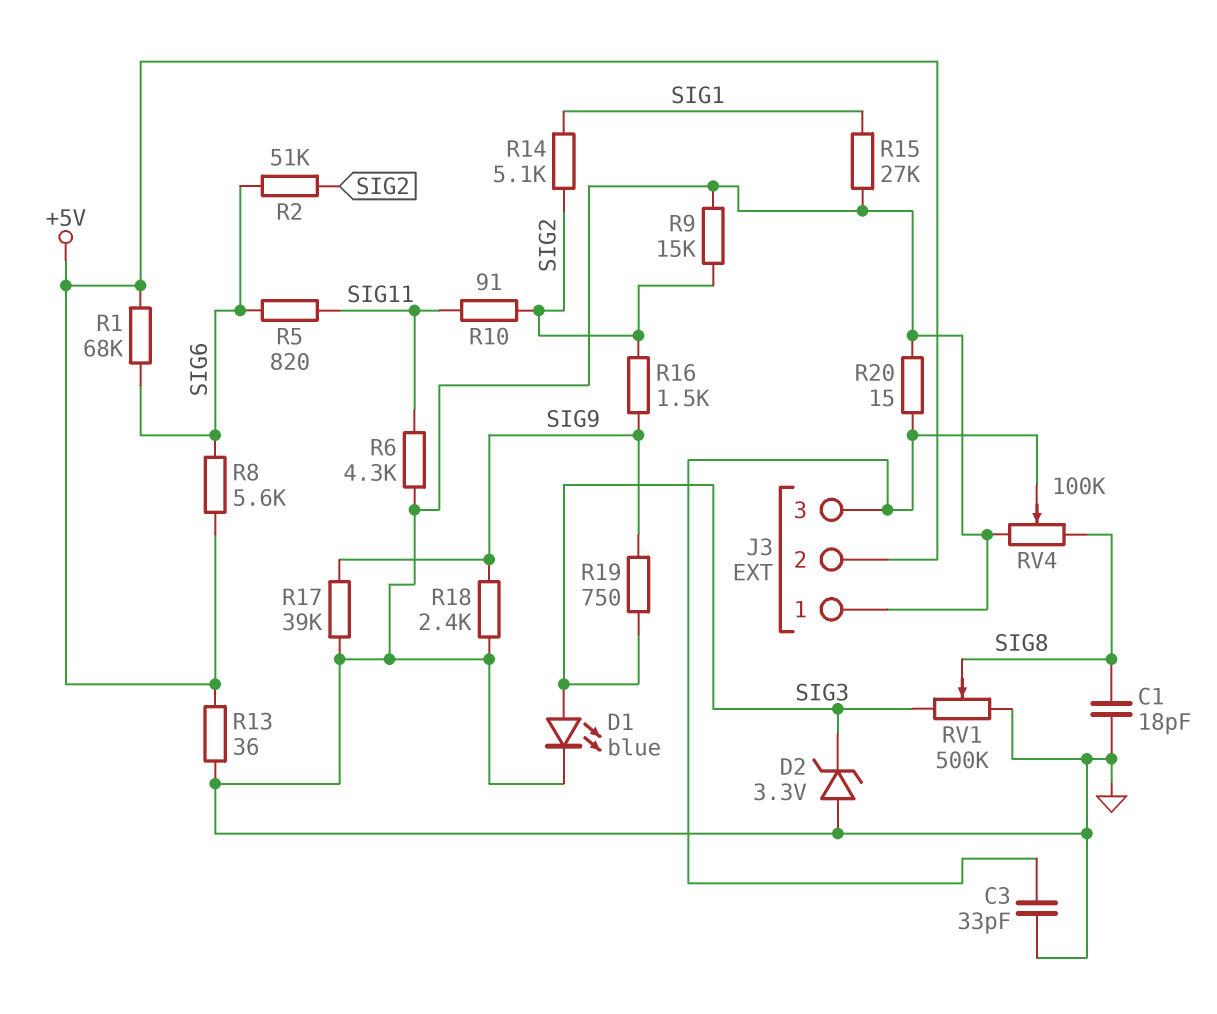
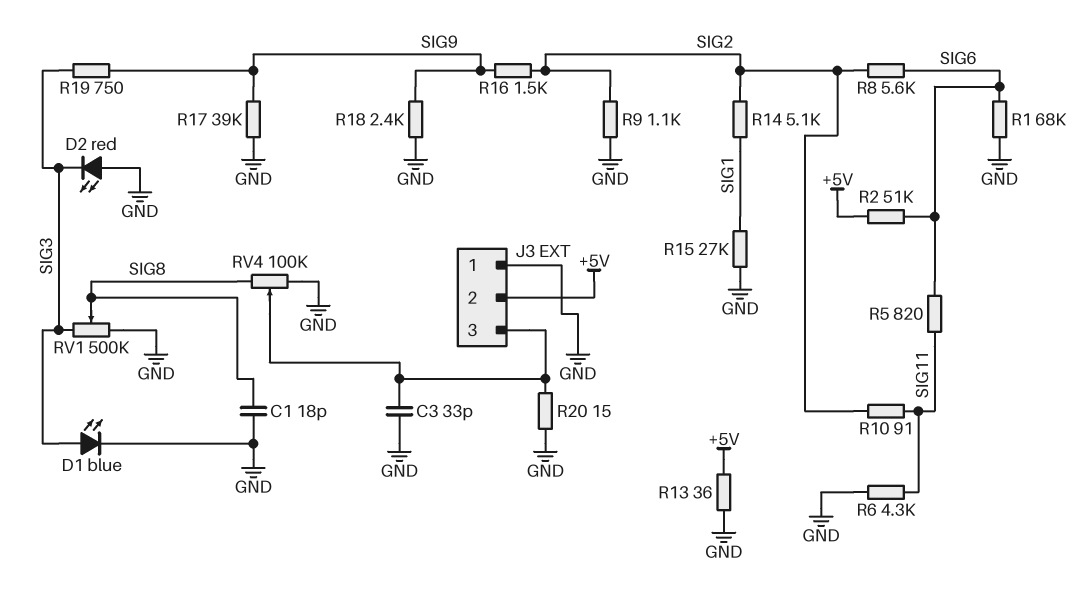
D2: zener 3.3V (A GND, K SIG3) -> LED red (A GND, K SIG3)
R1: 68k (+5V, SIG6) -> 68k (GND, SIG6)
R2: 51k (SIG2, SIG6) -> 51k (+5V, SIG6)
R8: 5.6k (+5V, SIG6) -> 5.6k (SIG2, SIG6)
R9: 15k (GND, SIG2) -> 1.1k (GND, SIG2)

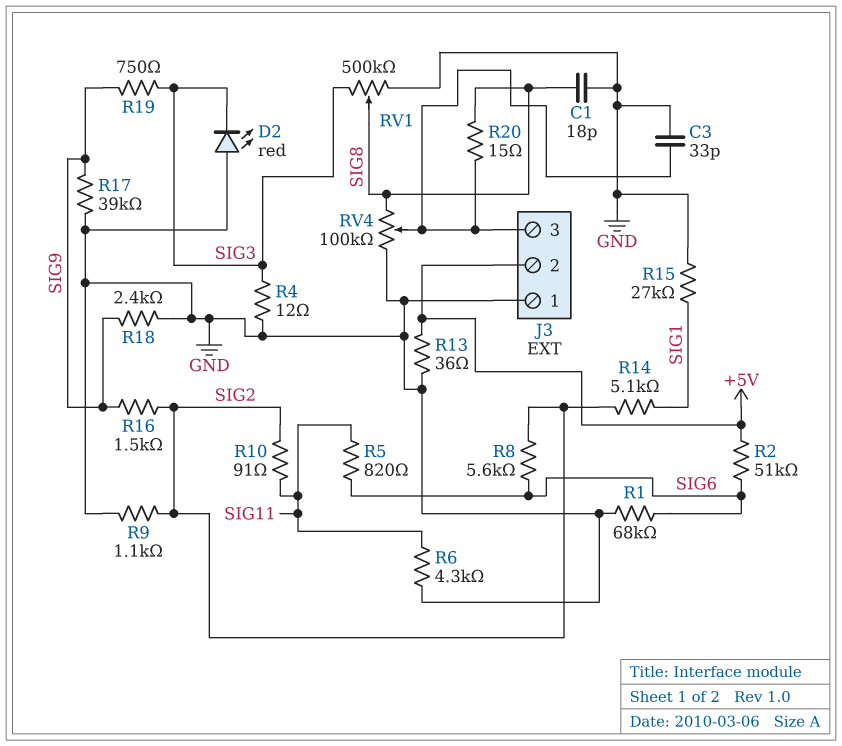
D1: LED blue (A SIG3, K GND) -> none
R4: none -> 12 (GND, SIG3)
R20: 15 (GND, J3/3) -> 15 (J3/3, SIG8)

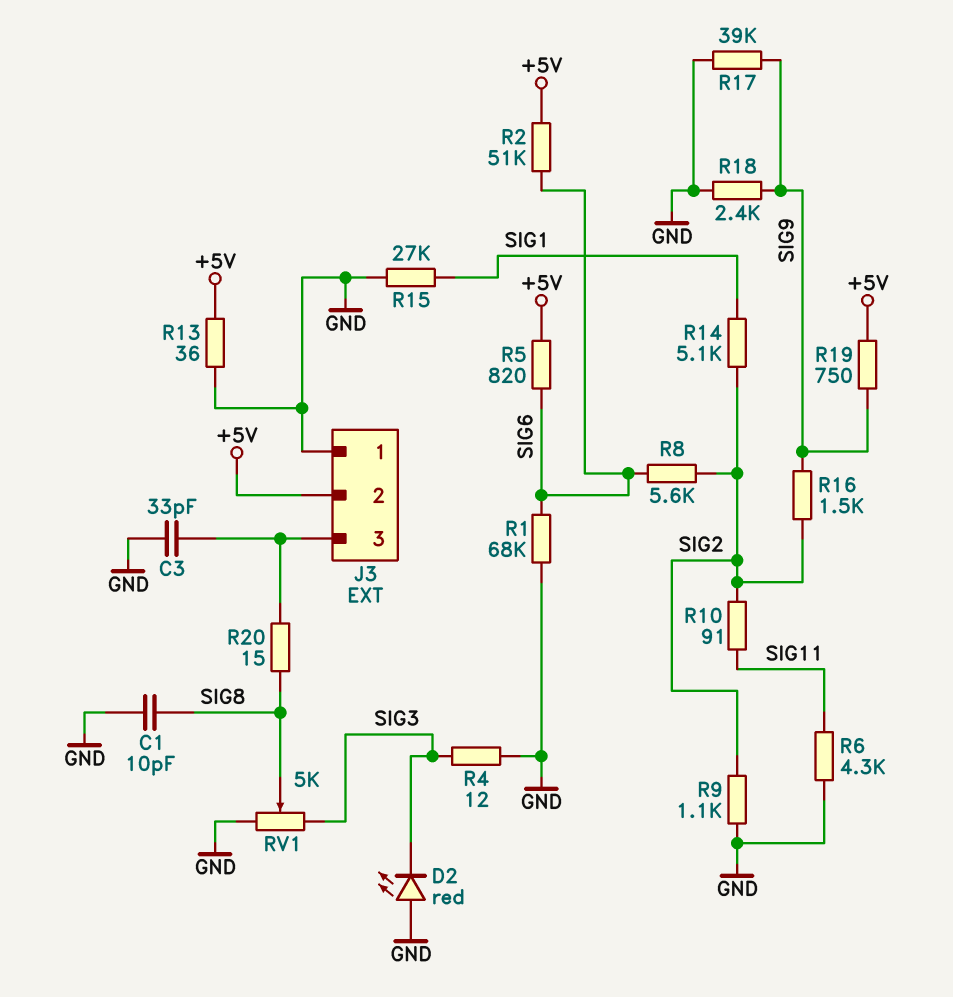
C1: 18pF (GND, SIG8) -> 10pF (GND, SIG8)
R5: 820 (SIG6, SIG11) -> 820 (+5V, SIG6)
R19: 750 (SIG3, SIG9) -> 750 (+5V, SIG9)
RV1: 500k (GND, SIG3, wiper SIG8) -> 5k (GND, SIG3, wiper SIG8)
RV4: 100k (GND, SIG8, wiper J3/3) -> none

